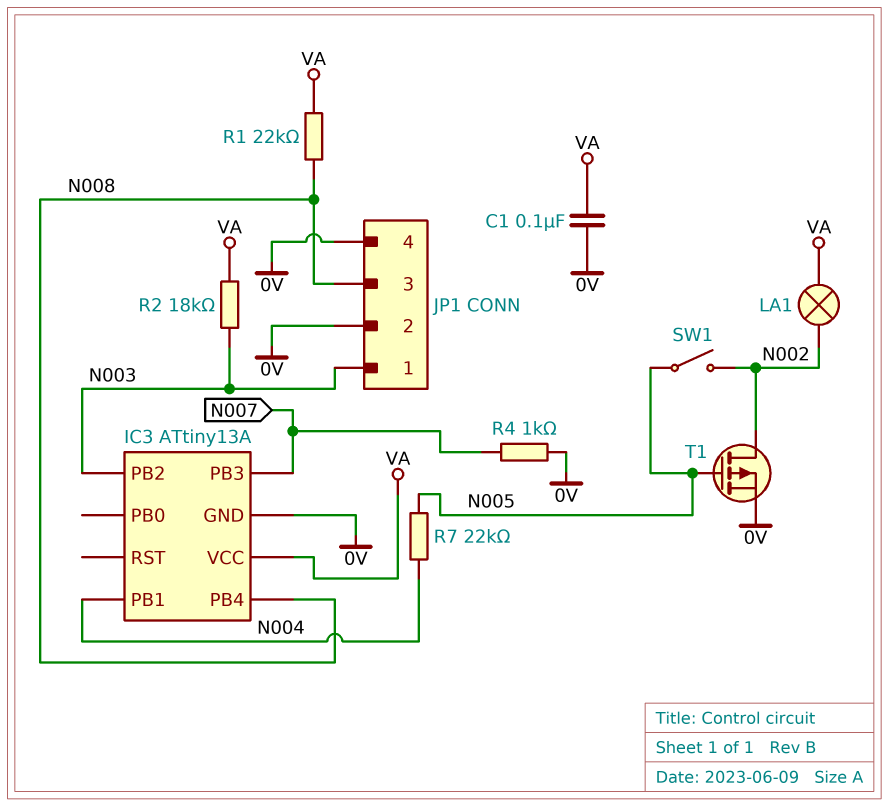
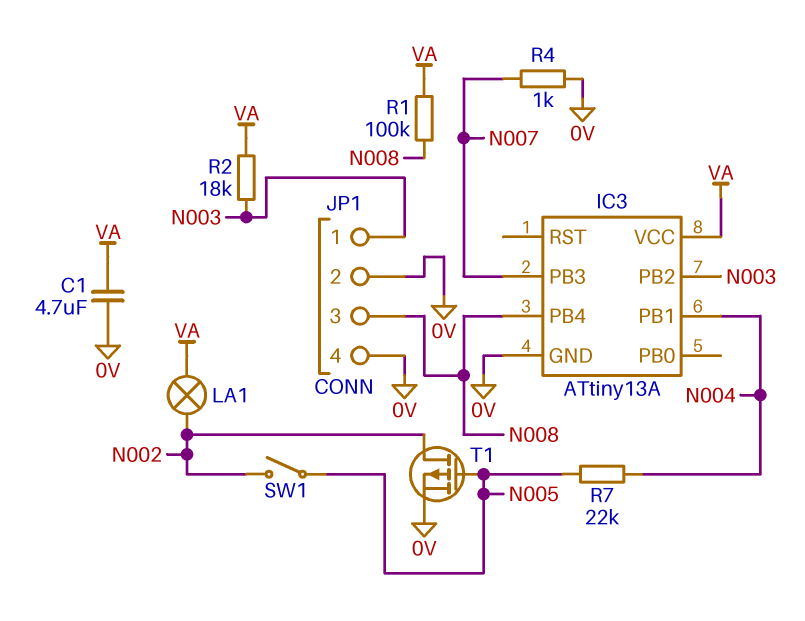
C1: 100nF (0V, VA) -> 4.7uF (0V, VA)
R1: 22k (N008, VA) -> 100k (N008, VA)

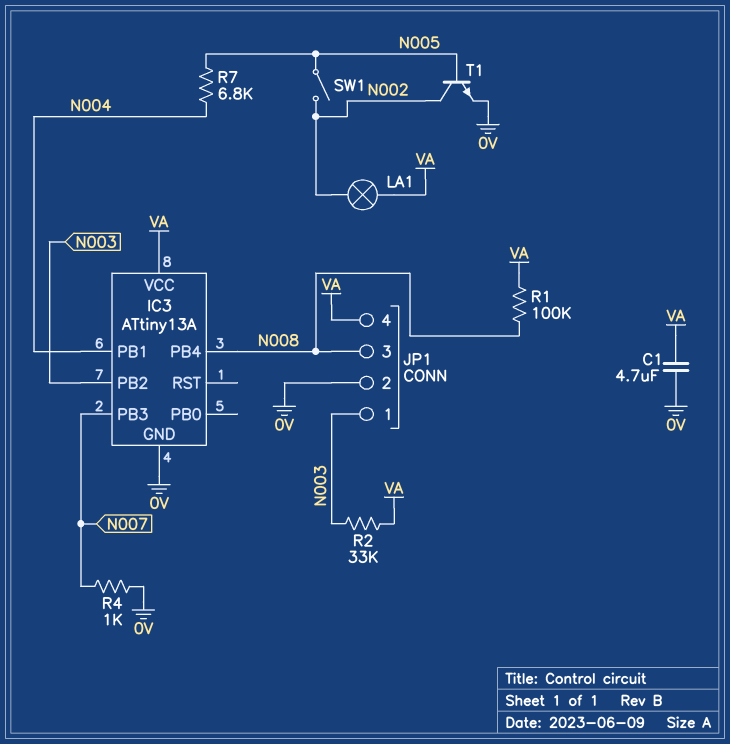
JP1 pin 4: 0V -> VA
R2: 18k (N003, VA) -> 33k (N003, VA)
R7: 22k (N004, N005) -> 6.8k (N004, N005)
T1: PMOS (G N005, D N002, S 0V) -> NPN (B N005, C N002, E 0V)

